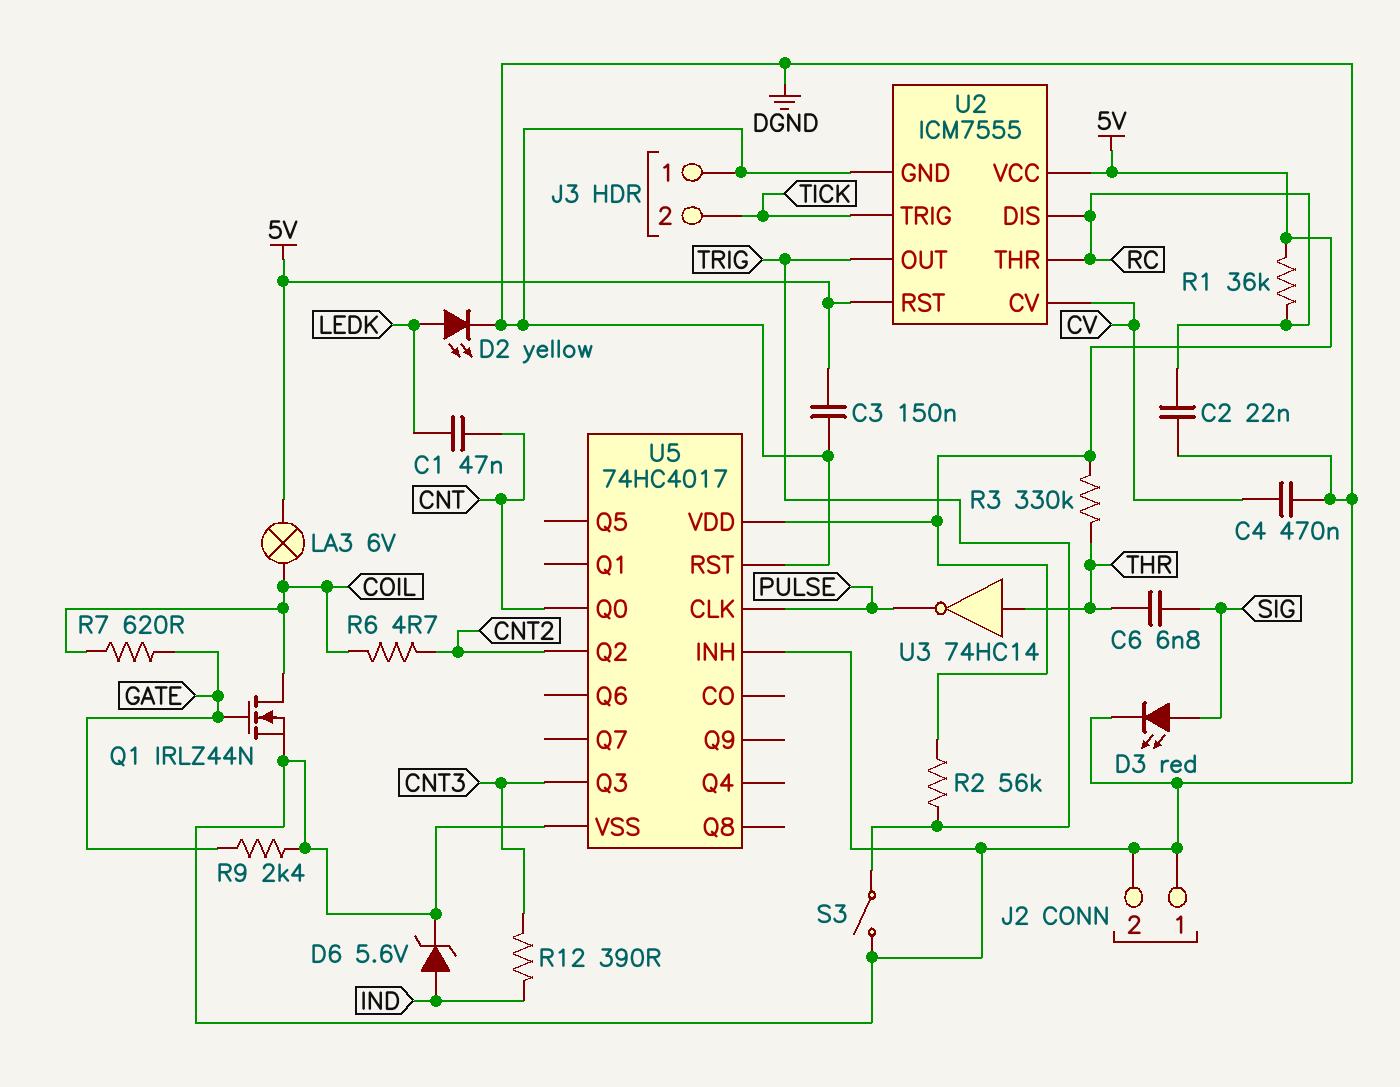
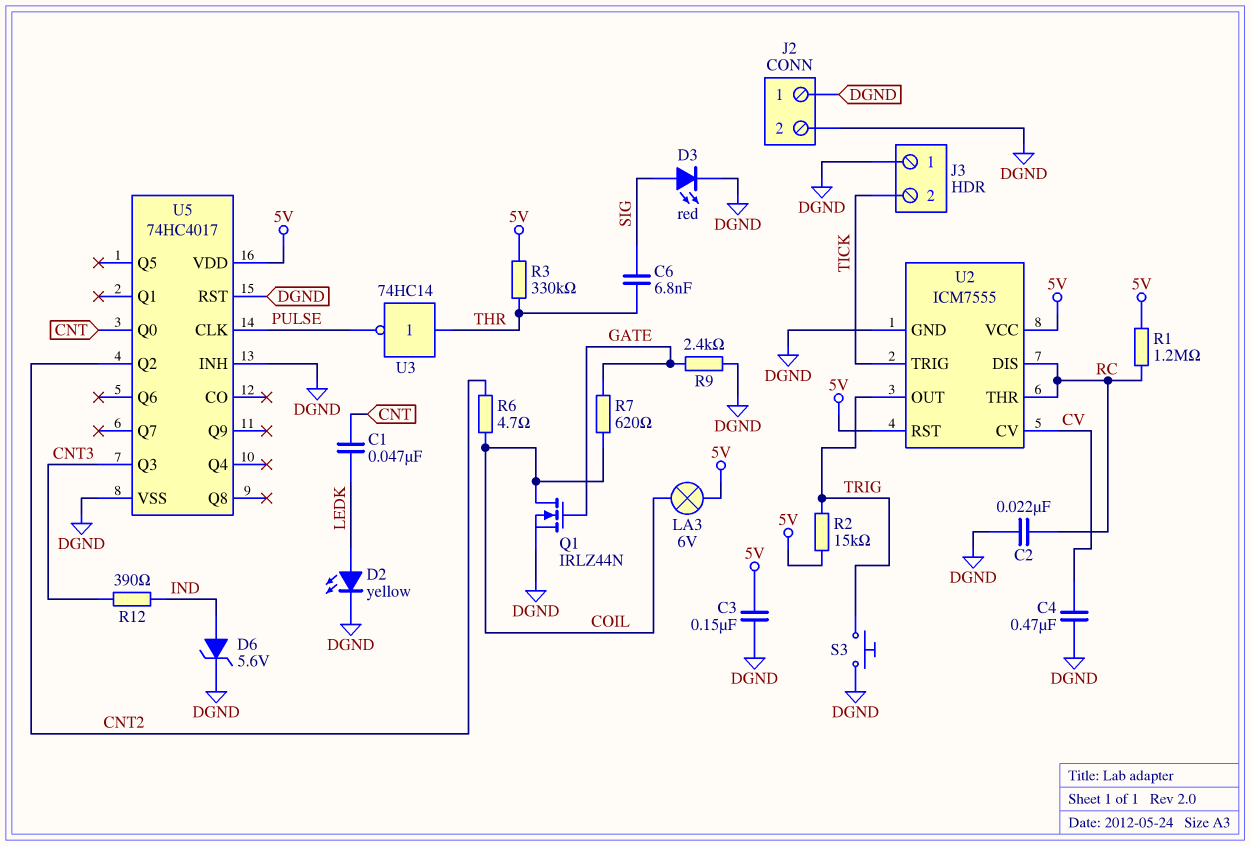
R1: 36k (5V, RC) -> 1.2M (5V, RC)
R2: 56k (5V, TRIG) -> 15k (5V, TRIG)
S3: switch (DGND, TRIG) -> button (DGND, TRIG)

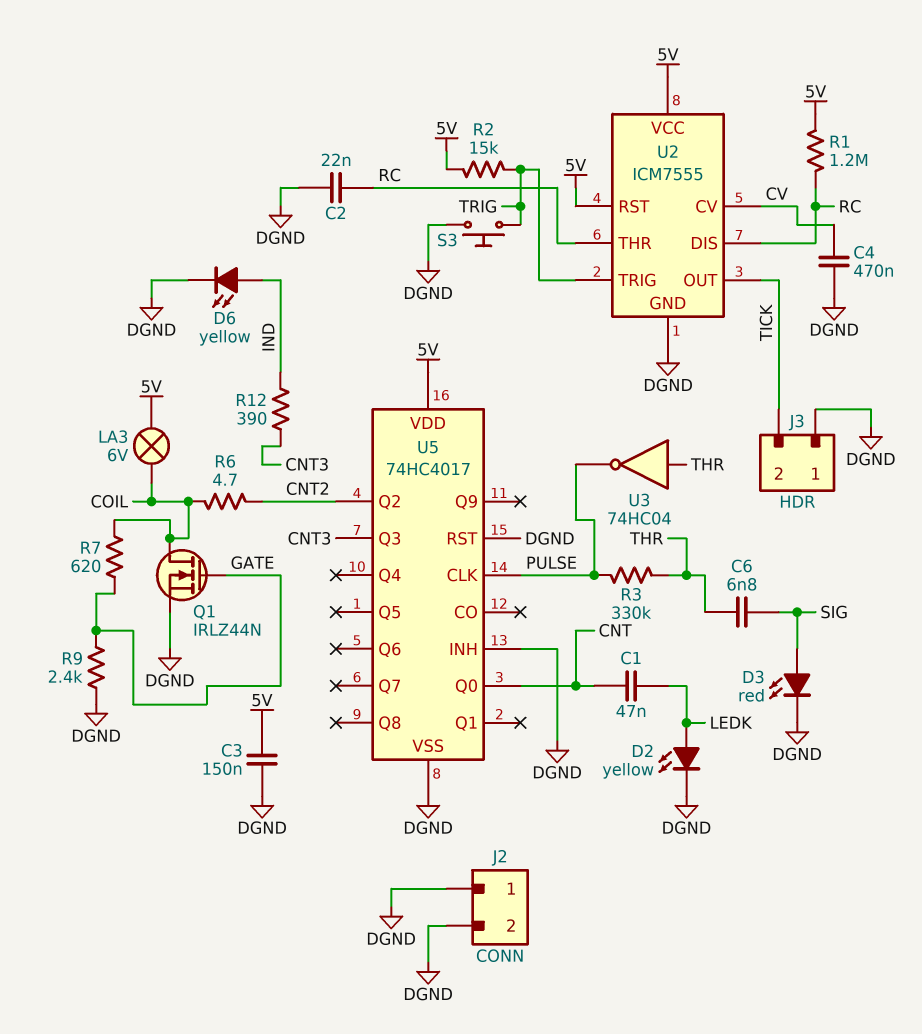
D6: zener 5.6V (A IND, K DGND) -> LED yellow (A IND, K DGND)
R3: 330k (5V, THR) -> 330k (PULSE, THR)
U2 pin OUT: TRIG -> TICK
U2 pin TRIG: TICK -> TRIG
U3: NOT 74HC14 (in THR, out PULSE) -> NOT 74HC04 (in THR, out PULSE)

